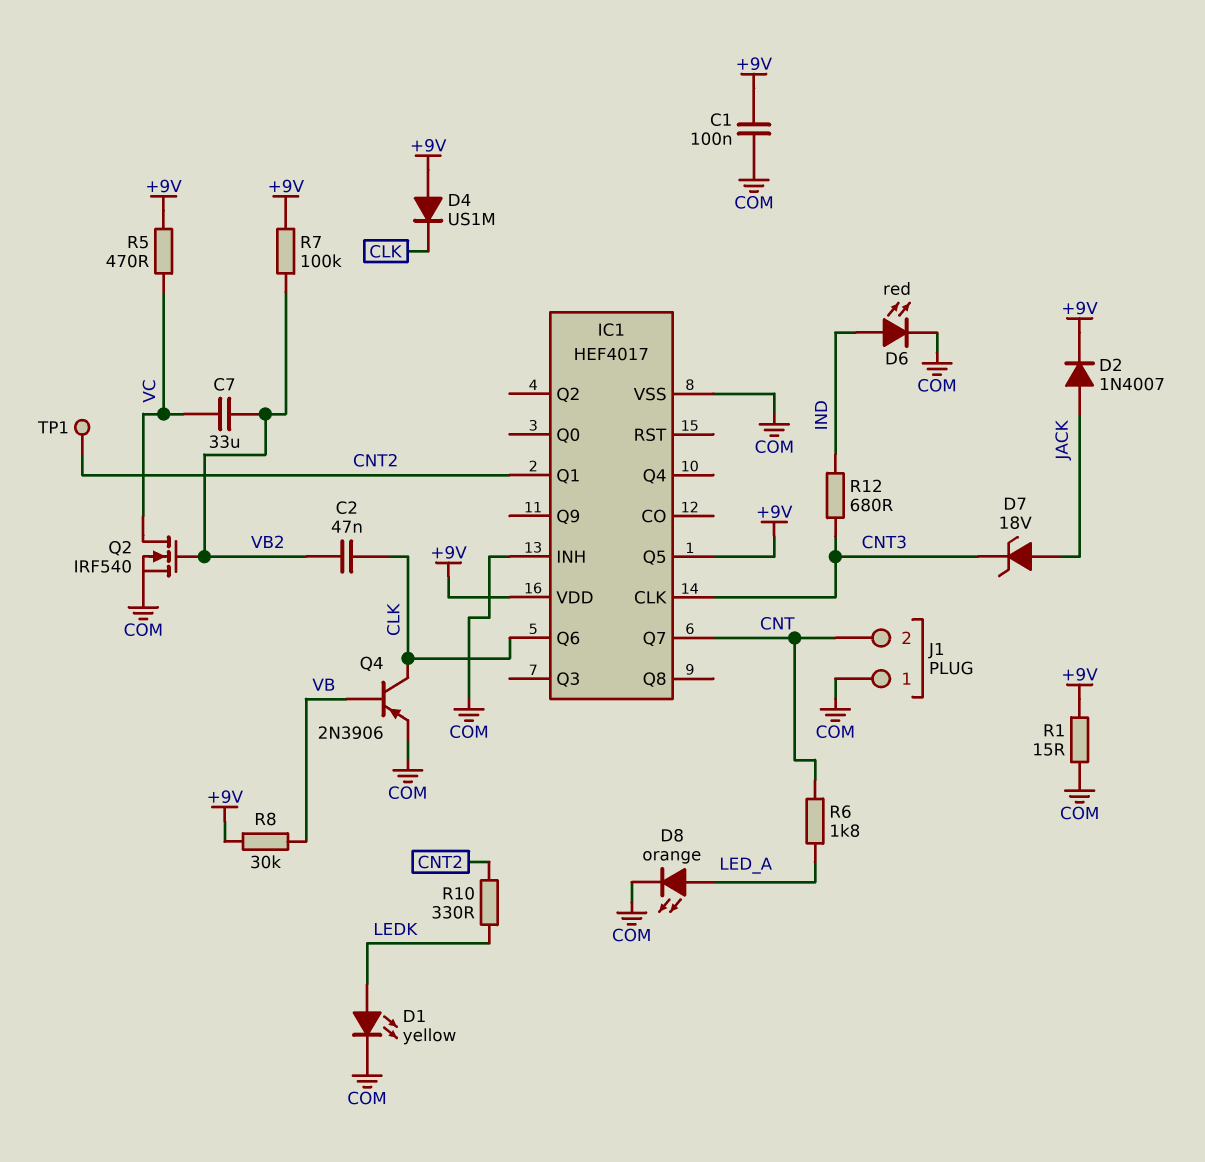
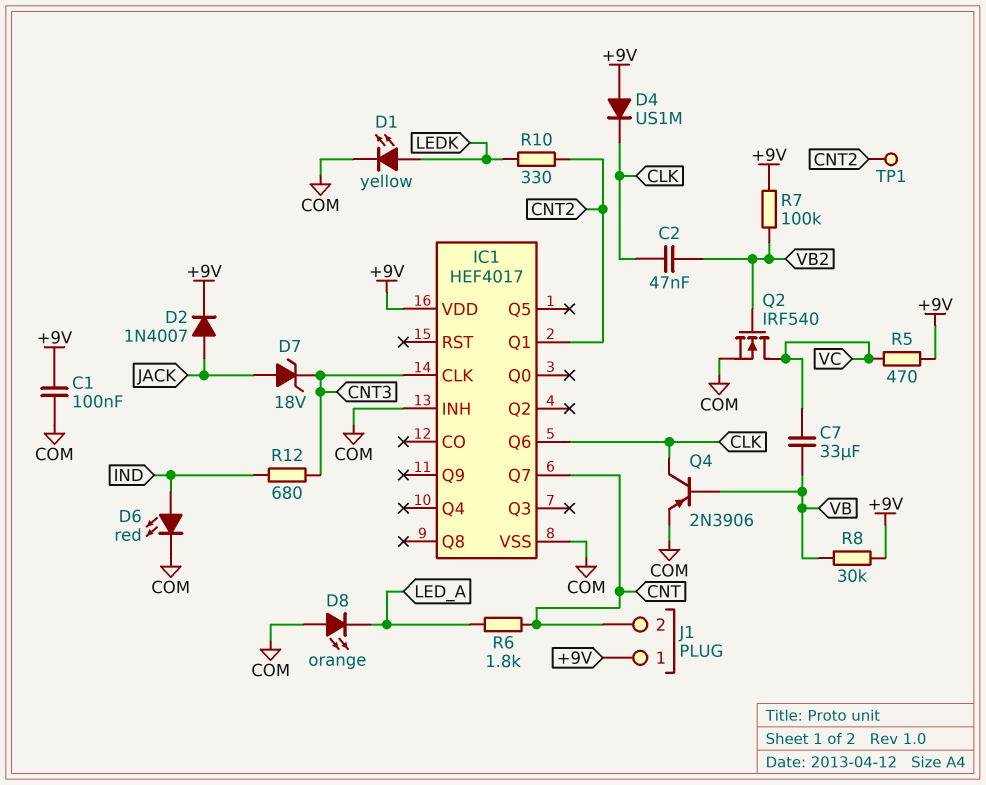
C7: 33uF (VB2, VC) -> 33uF (VB, VC)
D8: LED orange (A LED_A, K COM) -> LED orange (A COM, K LED_A)
IC1 pin Q5: +9V -> none
J1 pin 1: COM -> +9V
R1: 15 (+9V, COM) -> none

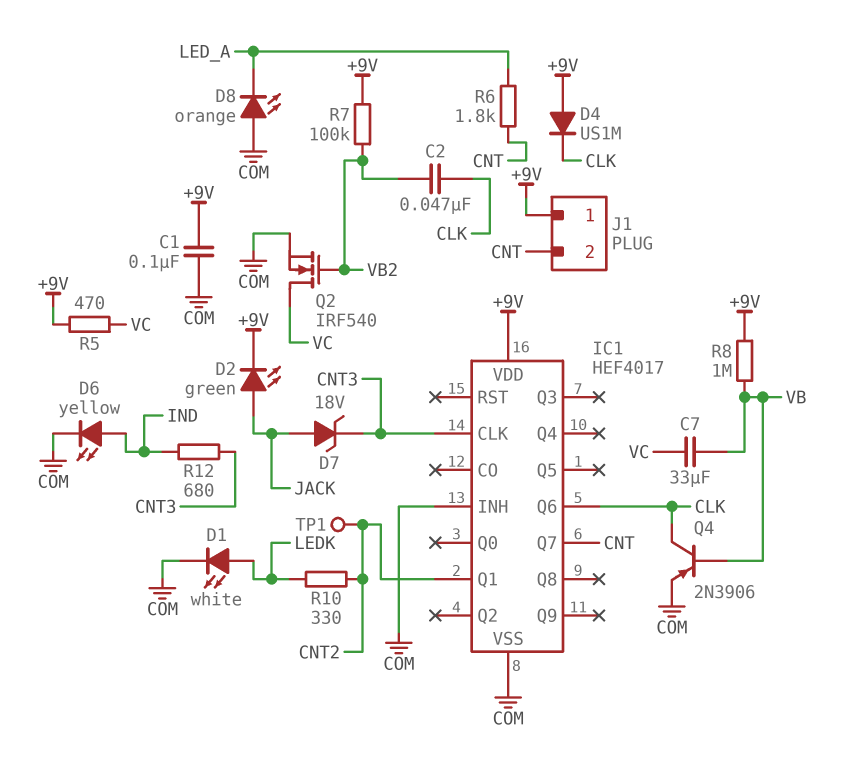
D1: LED yellow (A LEDK, K COM) -> LED white (A LEDK, K COM)
D2: diode 1N4007 (A JACK, K +9V) -> LED green (A JACK, K +9V)
D6: LED red (A IND, K COM) -> LED yellow (A IND, K COM)
R8: 30k (+9V, VB) -> 1M (+9V, VB)

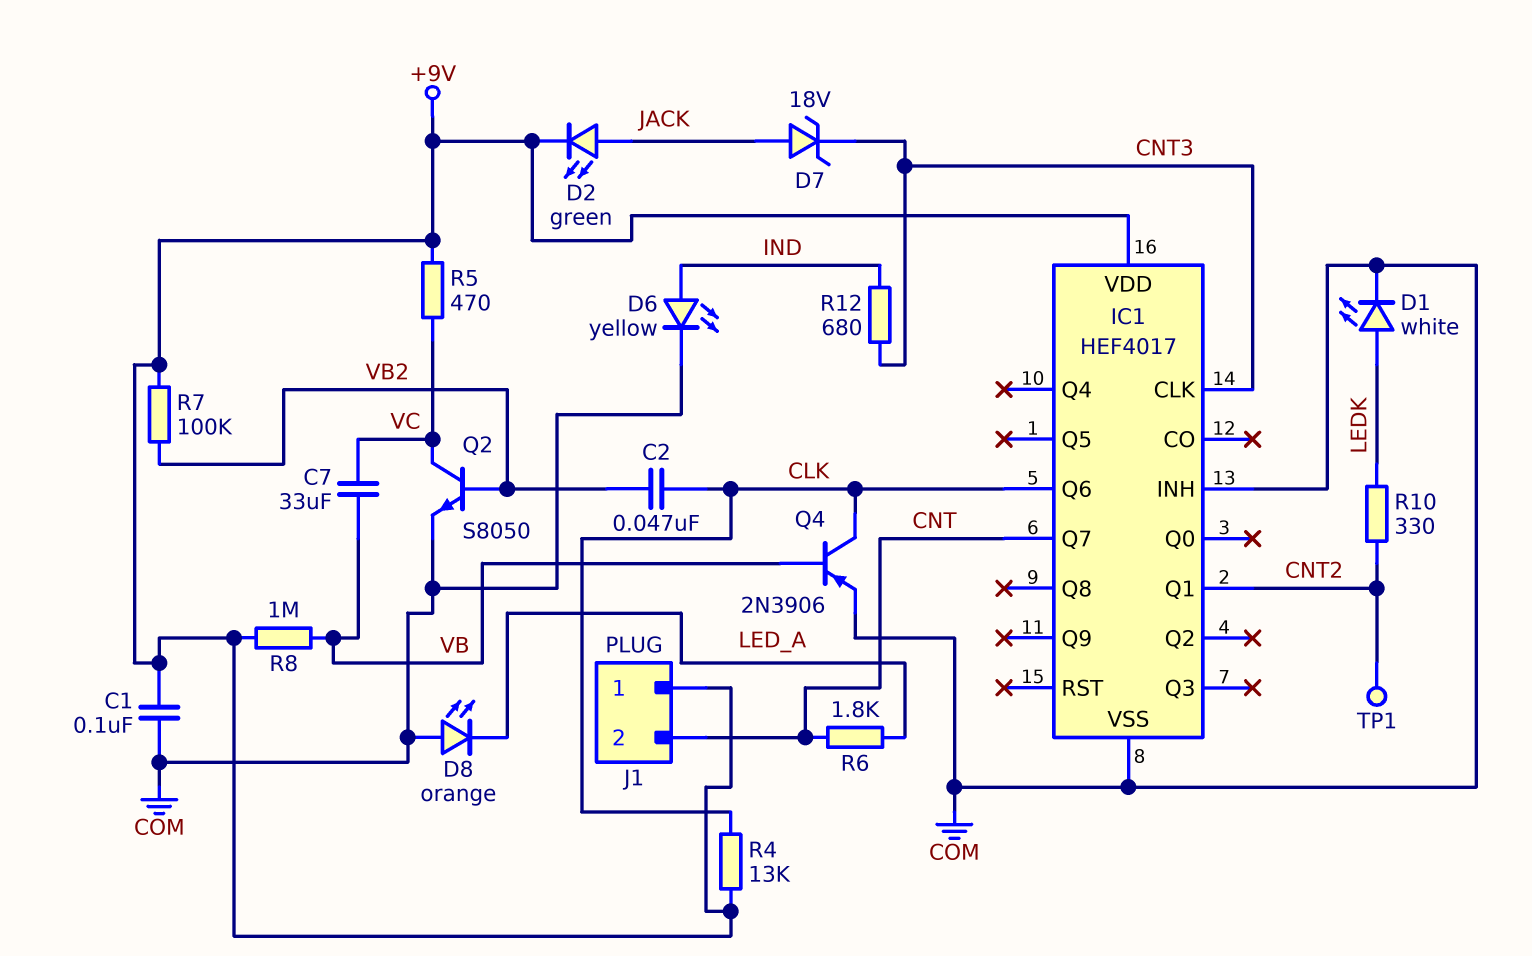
D4: diode US1M (A +9V, K CLK) -> none
Q2: NMOS IRF540 (G VB2, D VC, S COM) -> NPN S8050 (B VB2, C VC, E COM)
R4: none -> 13k (+9V, CLK)

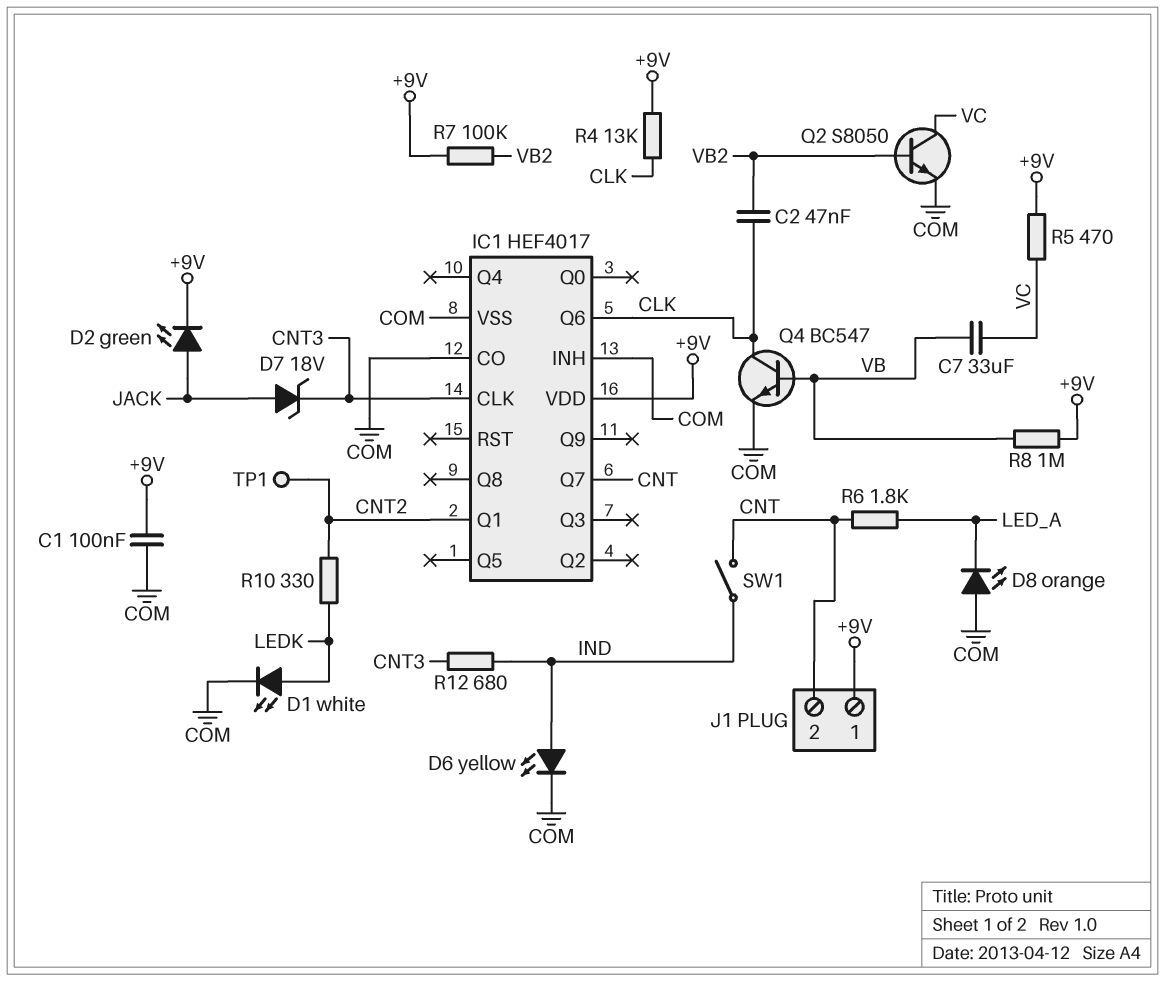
IC1 pin CO: none -> COM
Q4: PNP 2N3906 (B VB, C CLK, E COM) -> NPN BC547 (B VB, C CLK, E COM)
SW1: none -> switch (CNT, IND)

